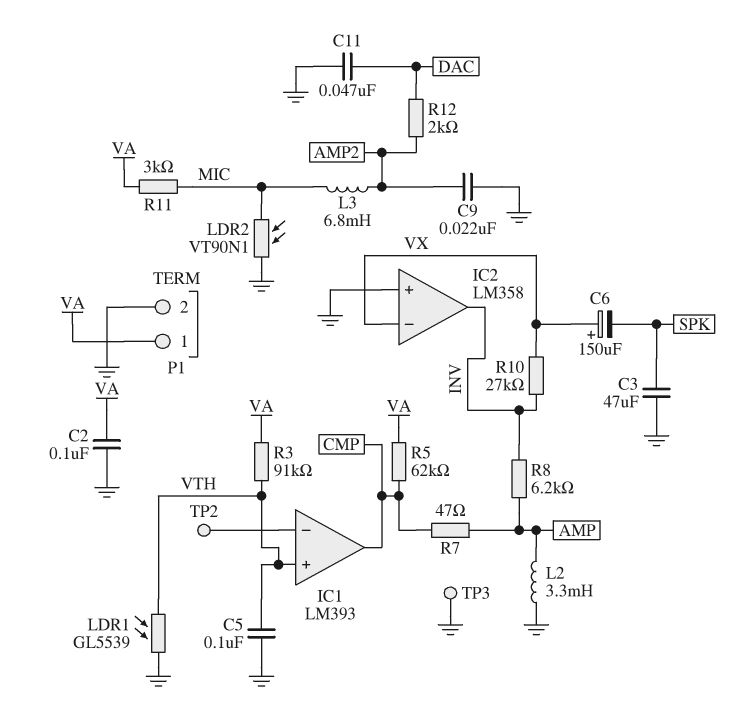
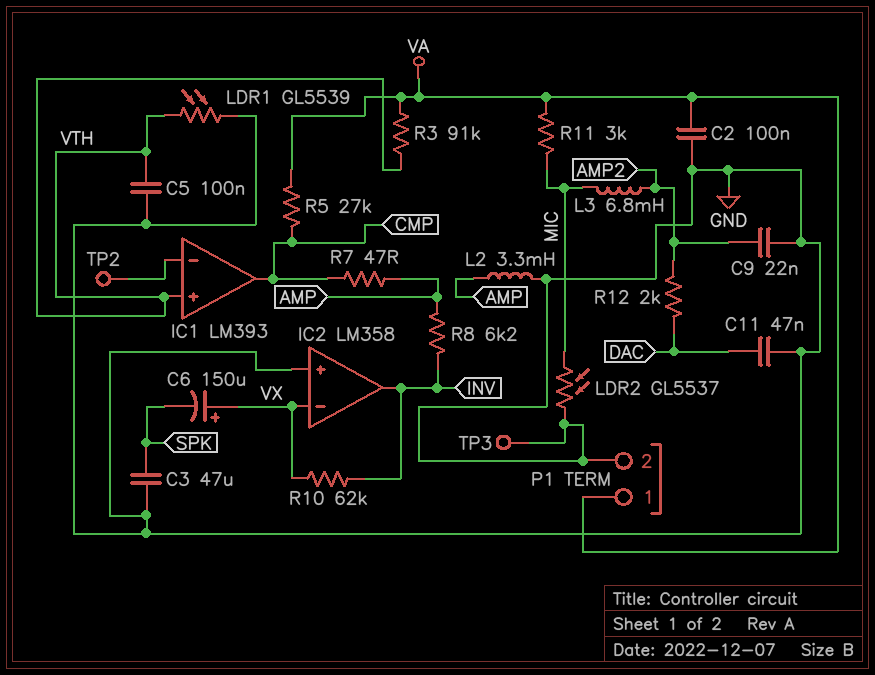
LDR2: VT90N1 (GND, MIC) -> GL5537 (GND, MIC)
R5: 62k (CMP, VA) -> 27k (CMP, VA)
R10: 27k (INV, VX) -> 62k (INV, VX)

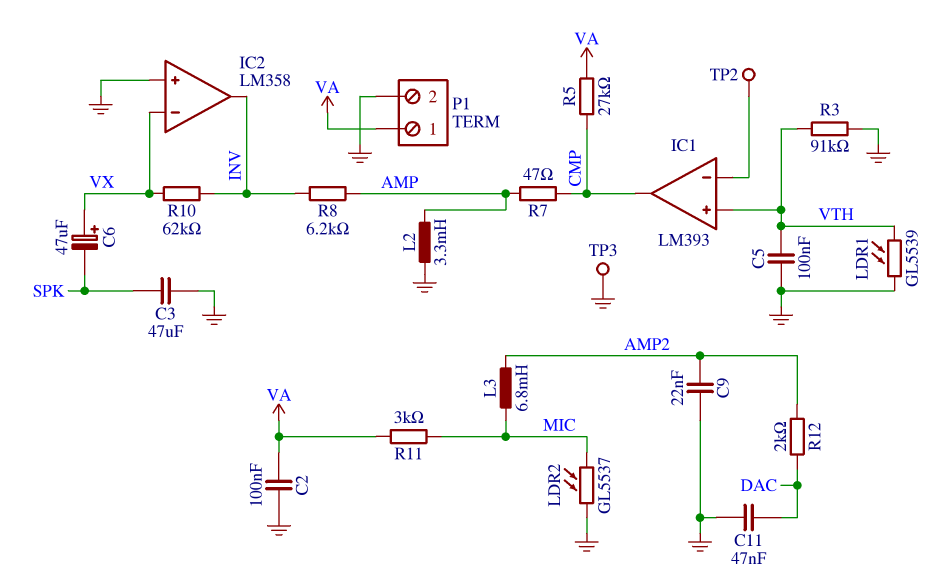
C6: 150uF (plus VX, minus SPK) -> 47uF (plus VX, minus SPK)
R3: 91k (VA, VTH) -> 91k (GND, VTH)

